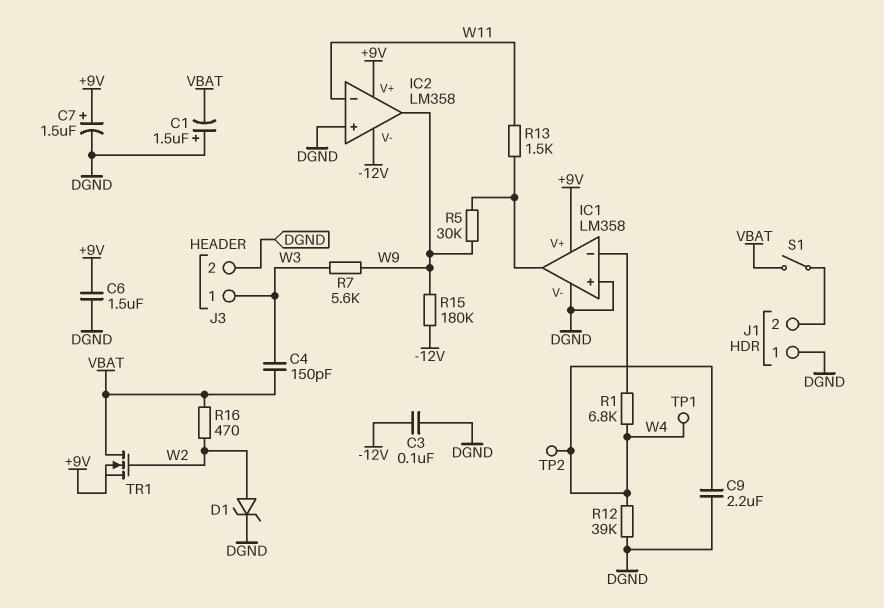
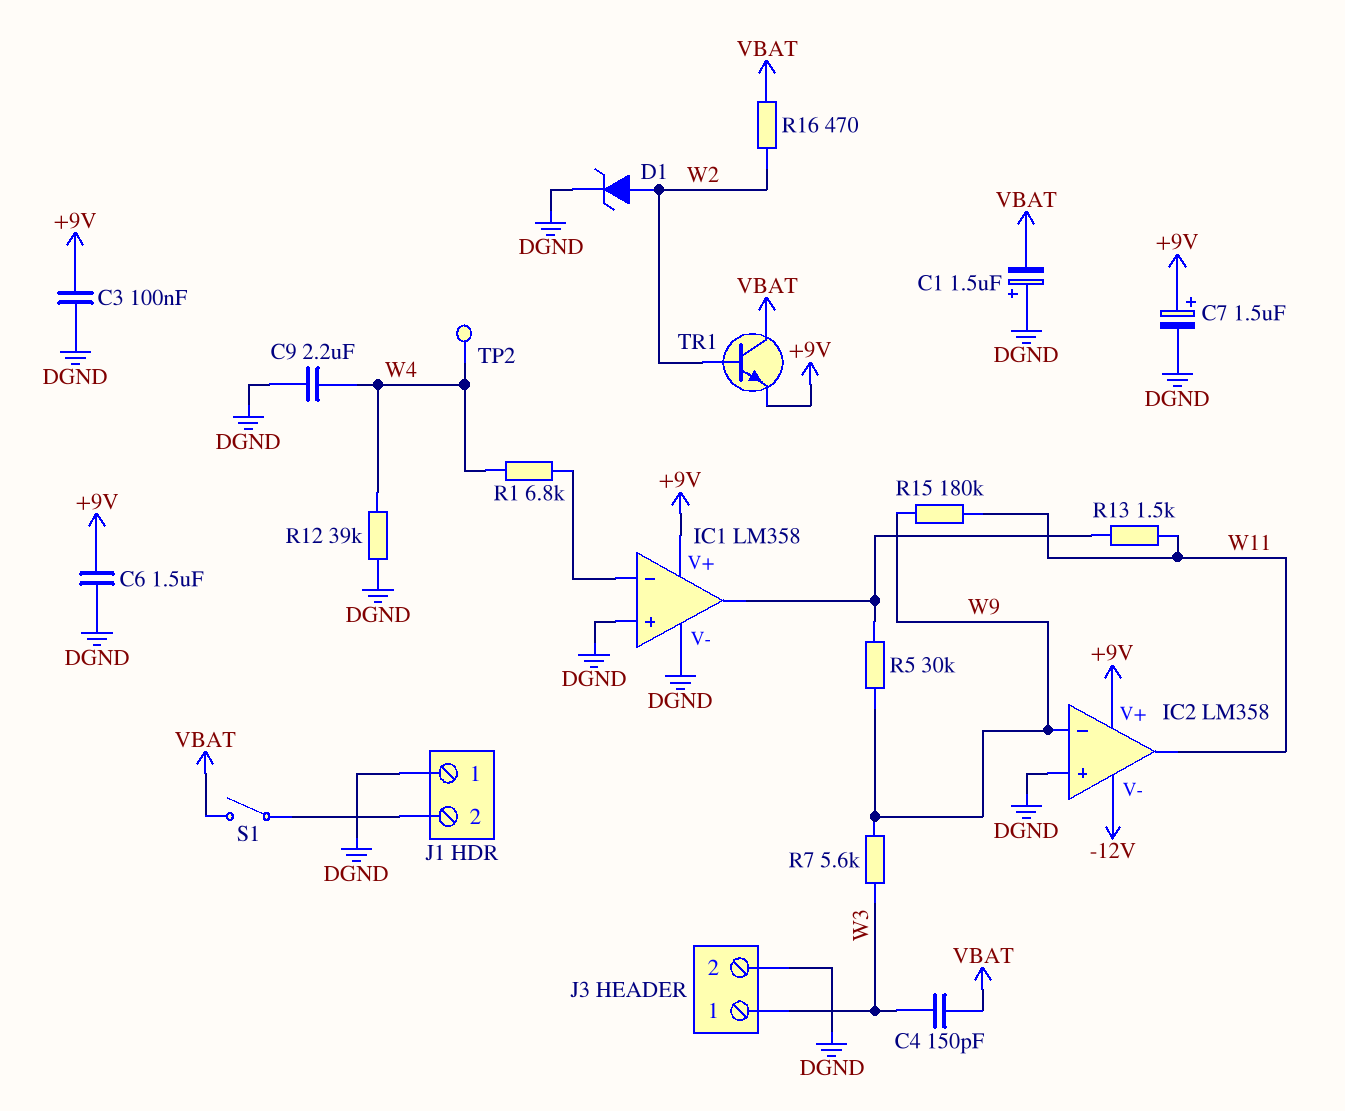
C3: 100nF (-12V, DGND) -> 100nF (+9V, DGND)
IC2 pin in-: W11 -> W9
IC2 pin out: W9 -> W11
R15: 180k (-12V, W9) -> 180k (W9, W11)
TP1: test point (W4) -> none
TR1: NMOS (G W2, D VBAT, S +9V) -> NPN (B W2, C VBAT, E +9V)

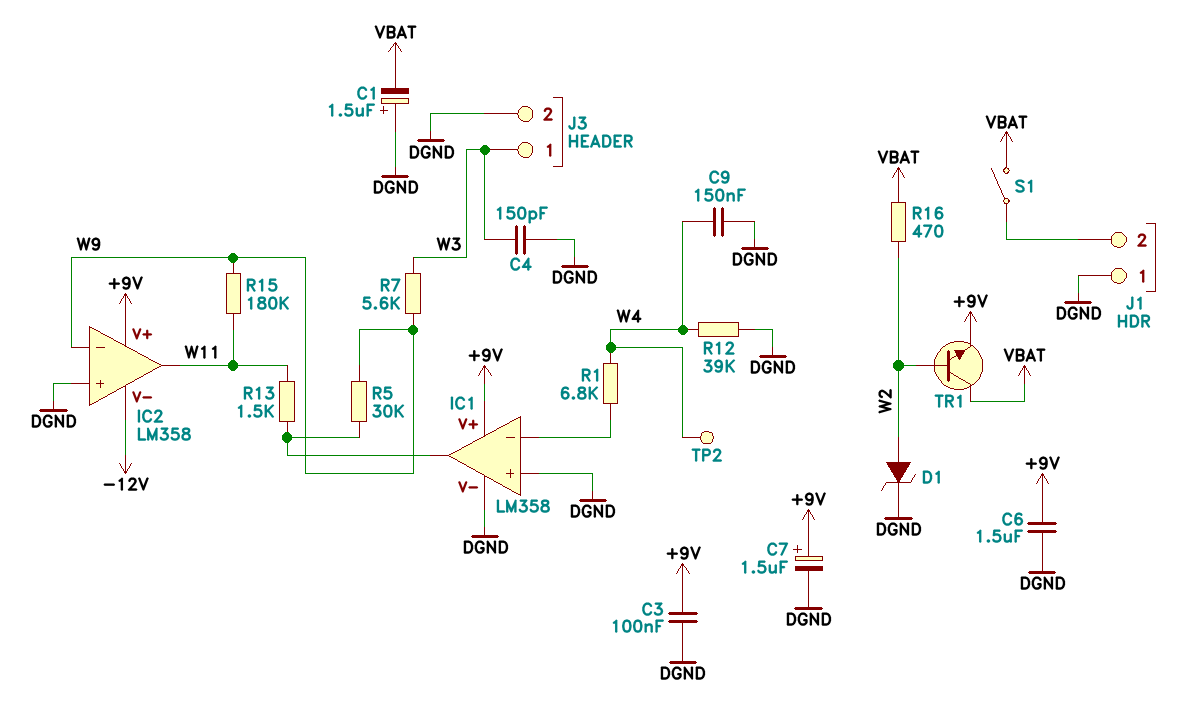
C4: 150pF (VBAT, W3) -> 150pF (DGND, W3)
C9: 2.2uF (DGND, W4) -> 150nF (DGND, W4)

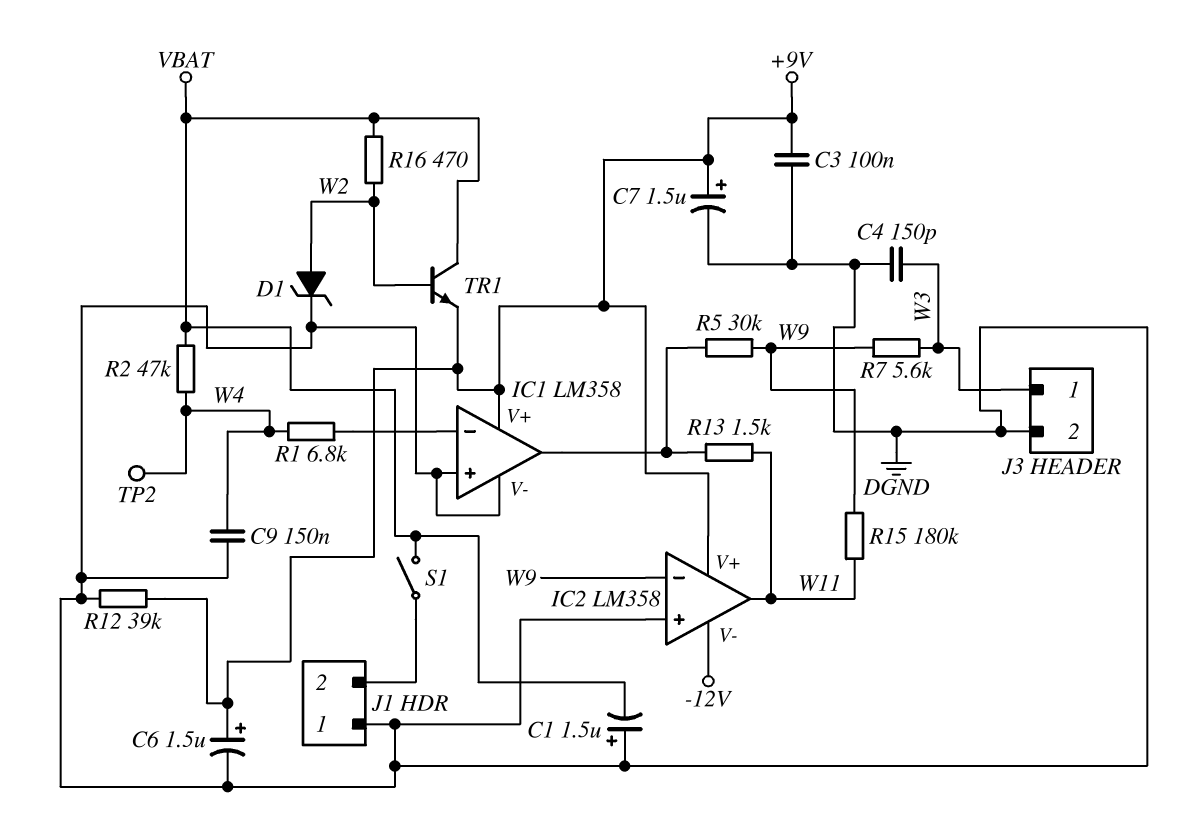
C6: 1.5uF (+9V, DGND) -> 1.5uF (plus +9V, minus DGND)
R2: none -> 47k (VBAT, W4)
R12: 39k (DGND, W4) -> 39k (+9V, DGND)

